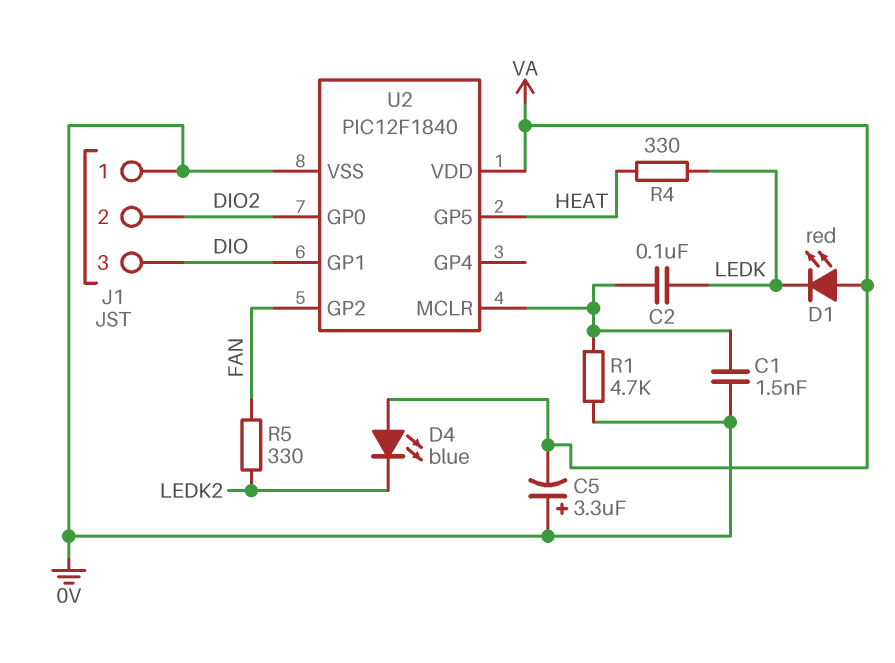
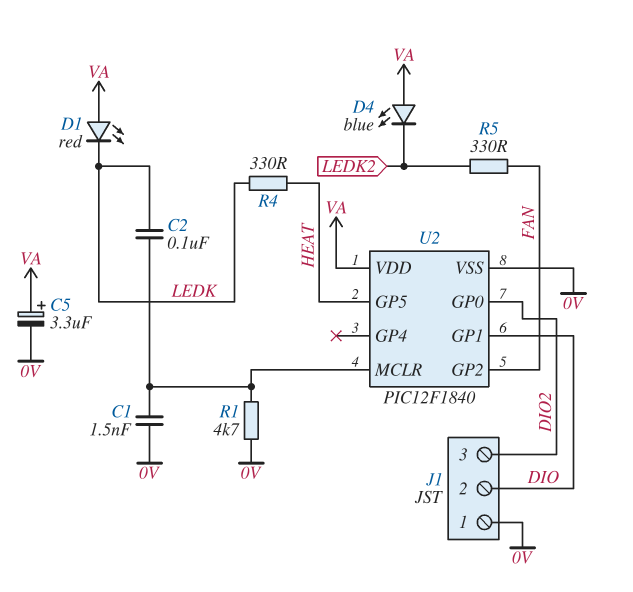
C5: 3.3uF (plus 0V, minus VA) -> 3.3uF (plus VA, minus 0V)
J1 pin 2: DIO2 -> DIO
J1 pin 3: DIO -> DIO2

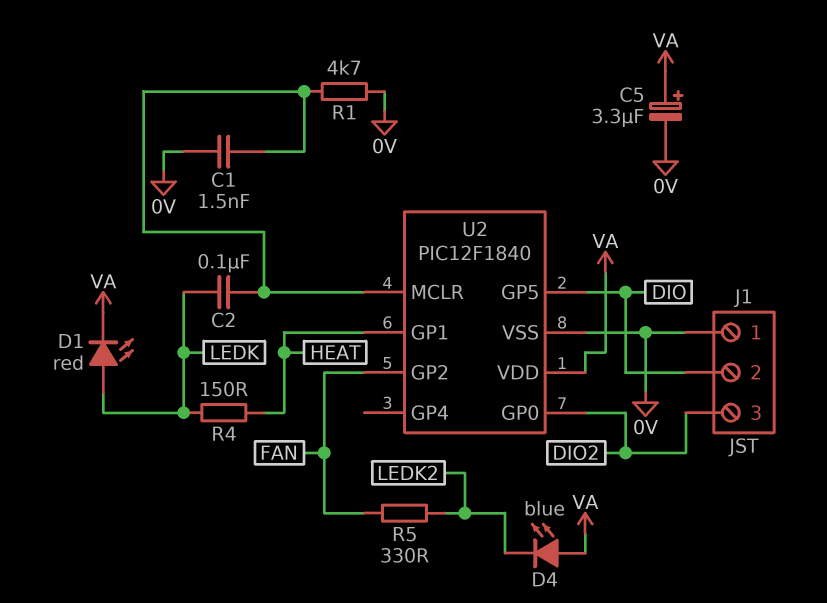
D1: LED red (A VA, K LEDK) -> LED red (A LEDK, K VA)
R4: 330 (HEAT, LEDK) -> 150 (HEAT, LEDK)
U2 pin GP1: DIO -> HEAT
U2 pin GP5: HEAT -> DIO

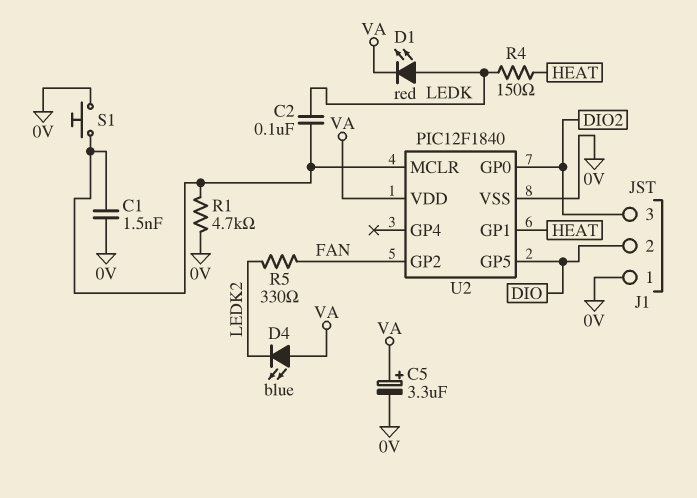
S1: none -> button (0V, U2/MCLR)

